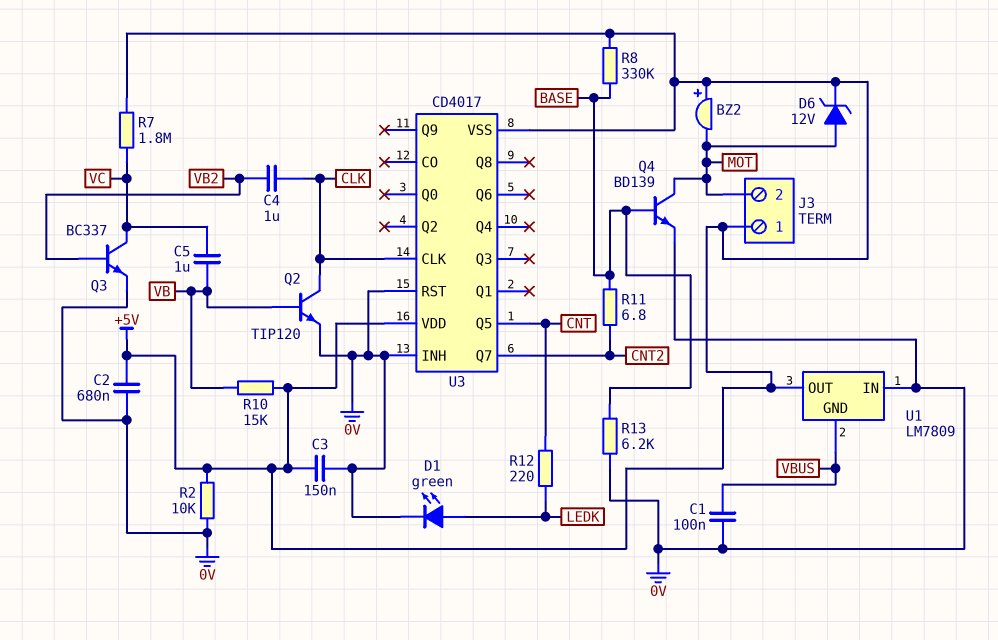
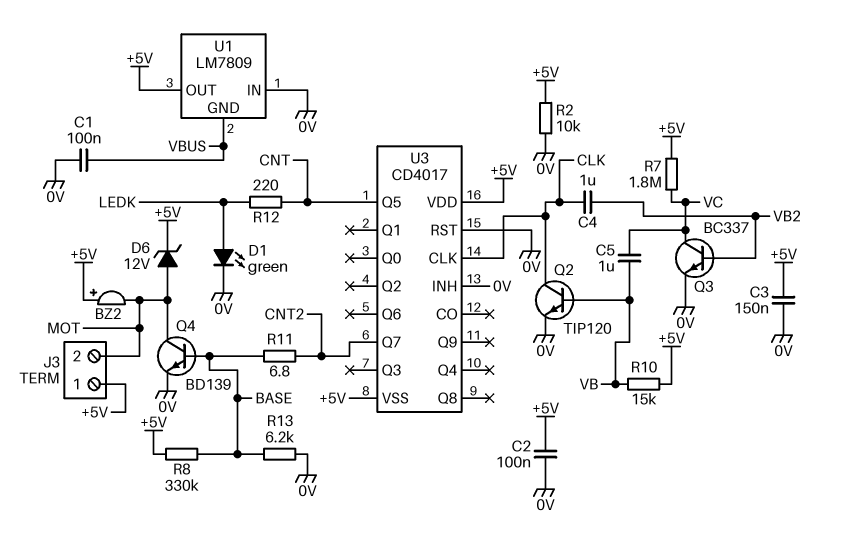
C2: 680nF (+5V, 0V) -> 100nF (+5V, 0V)

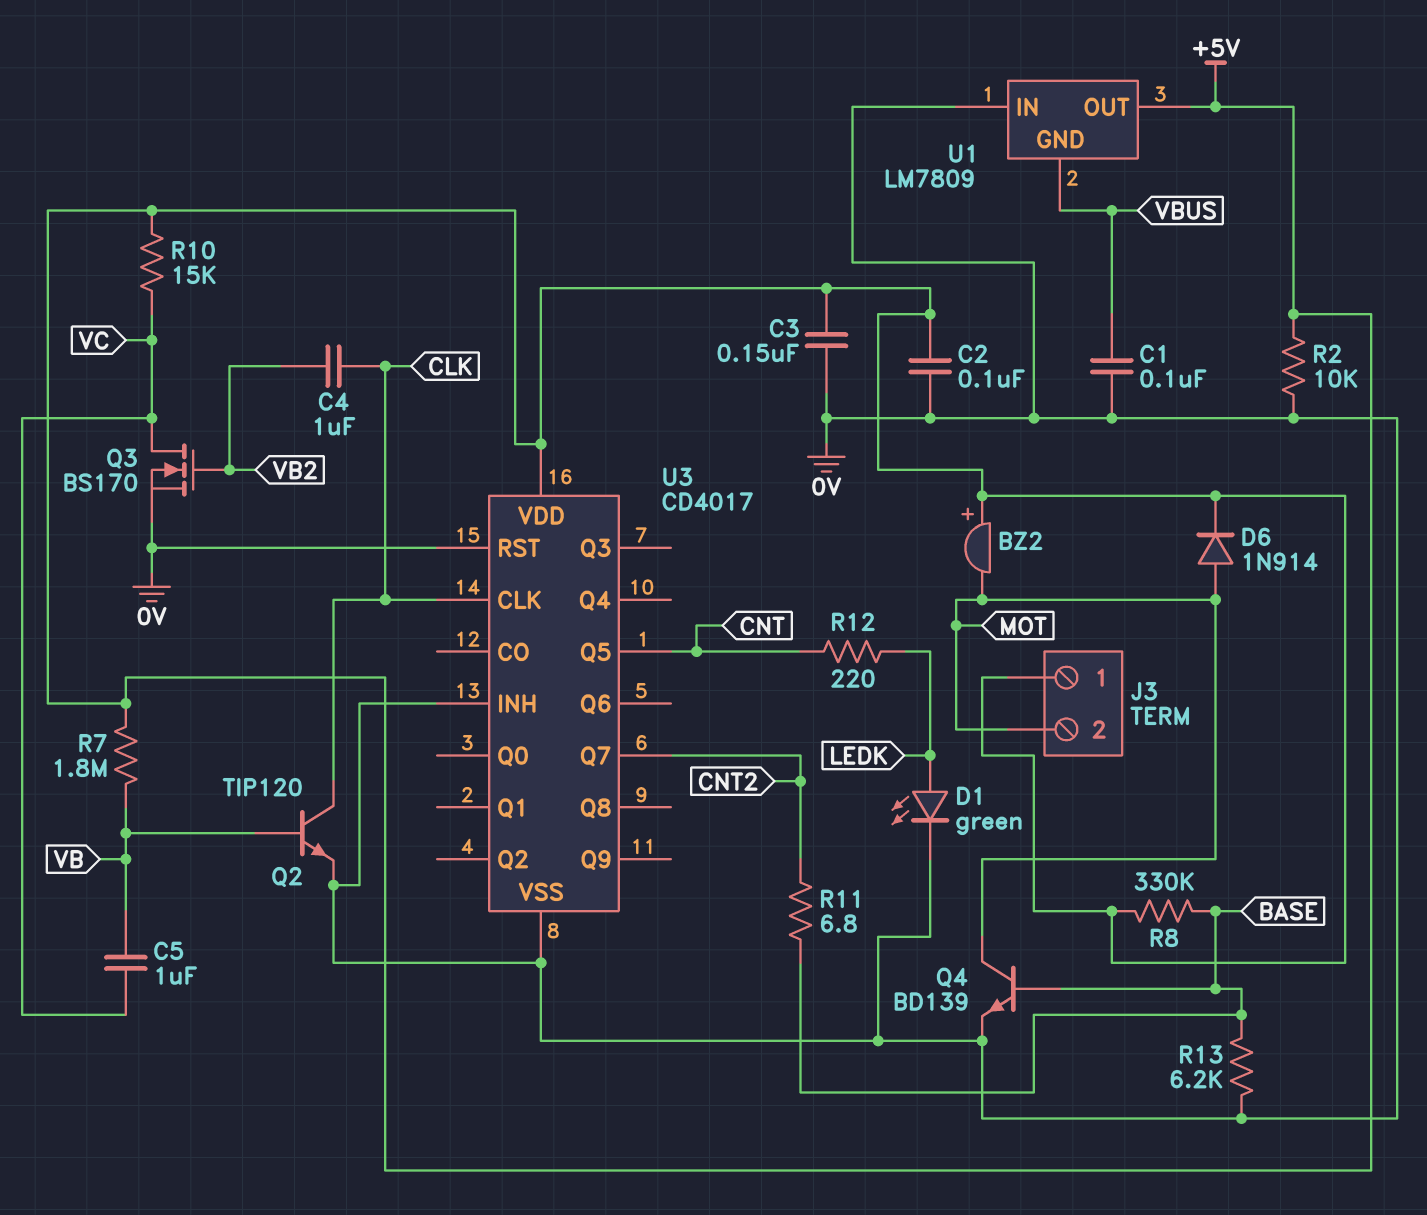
D6: zener 12V (A MOT, K +5V) -> diode 1N914 (A MOT, K +5V)
Q3: NPN BC337 (B VB2, C VC, E 0V) -> NMOS BS170 (G VB2, D VC, S 0V)
R7: 1.8M (+5V, VC) -> 1.8M (+5V, VB)
R10: 15k (+5V, VB) -> 15k (+5V, VC)
U3 pin VSS: +5V -> 0V

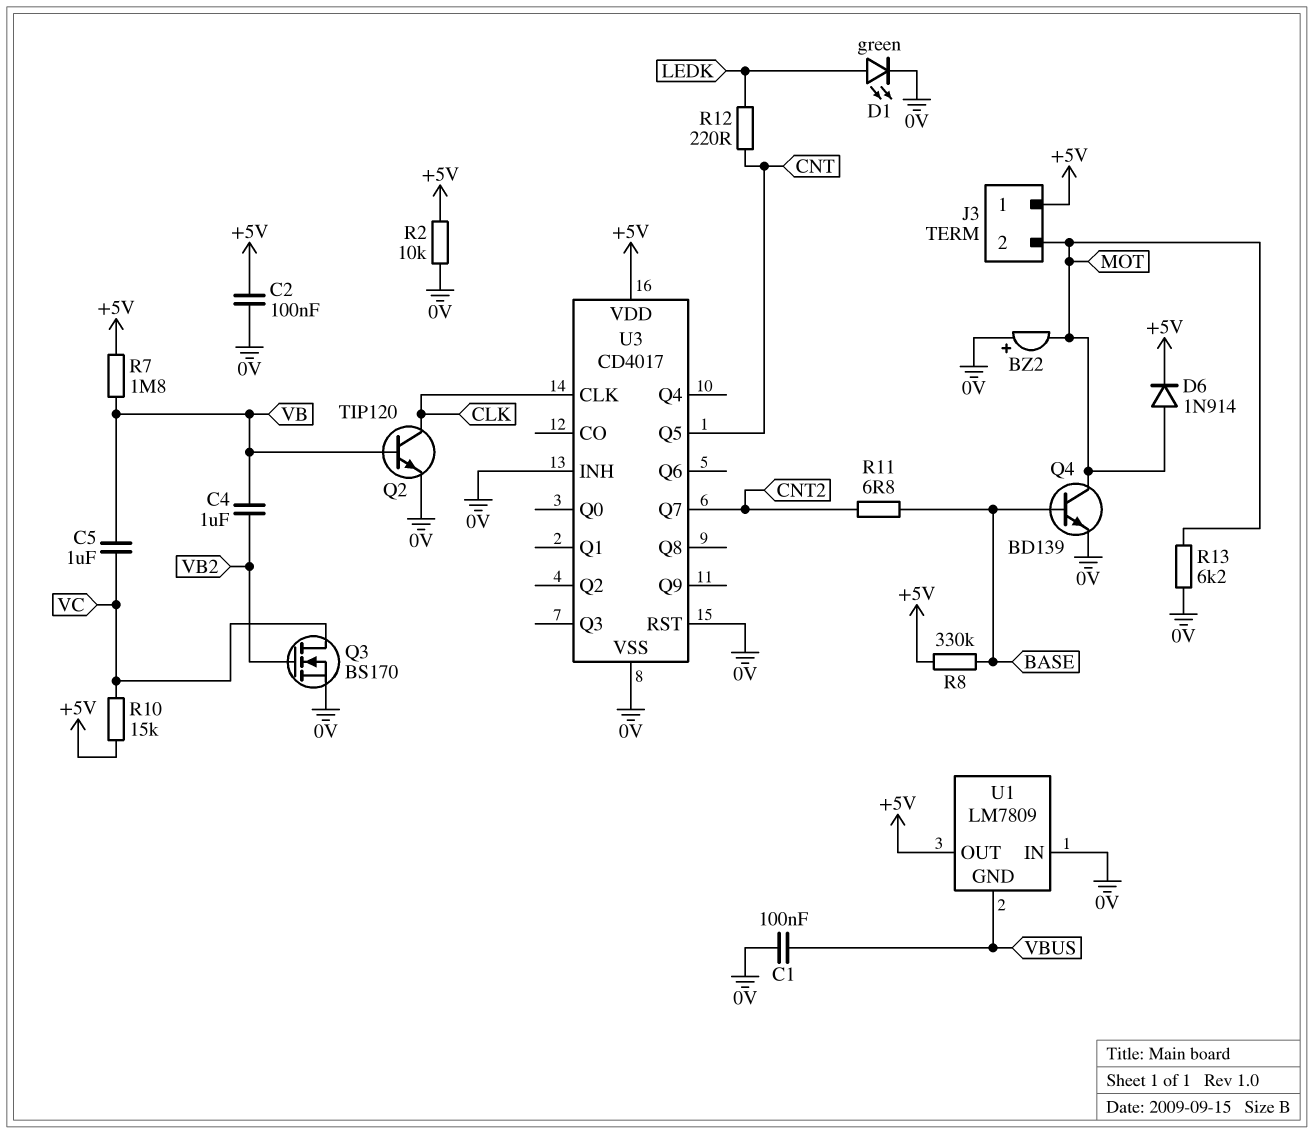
BZ2: buzzer (plus +5V, minus MOT) -> buzzer (plus 0V, minus MOT)
C3: 150nF (+5V, 0V) -> none
C4: 1uF (CLK, VB2) -> 1uF (VB, VB2)
R13: 6.2k (0V, BASE) -> 6.2k (0V, MOT)

